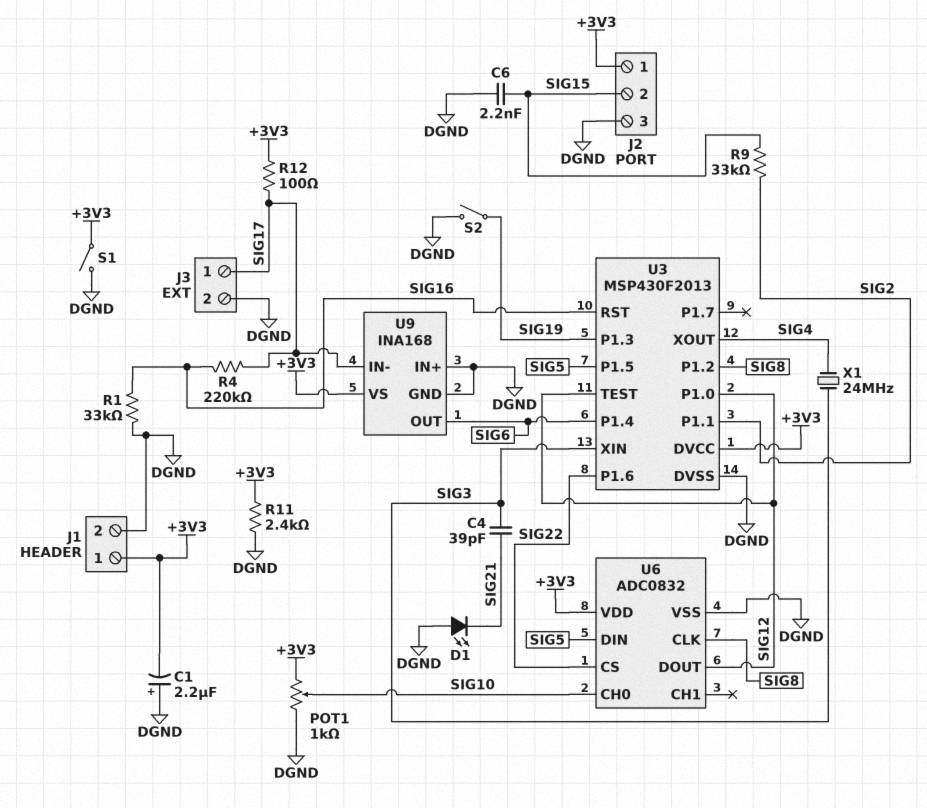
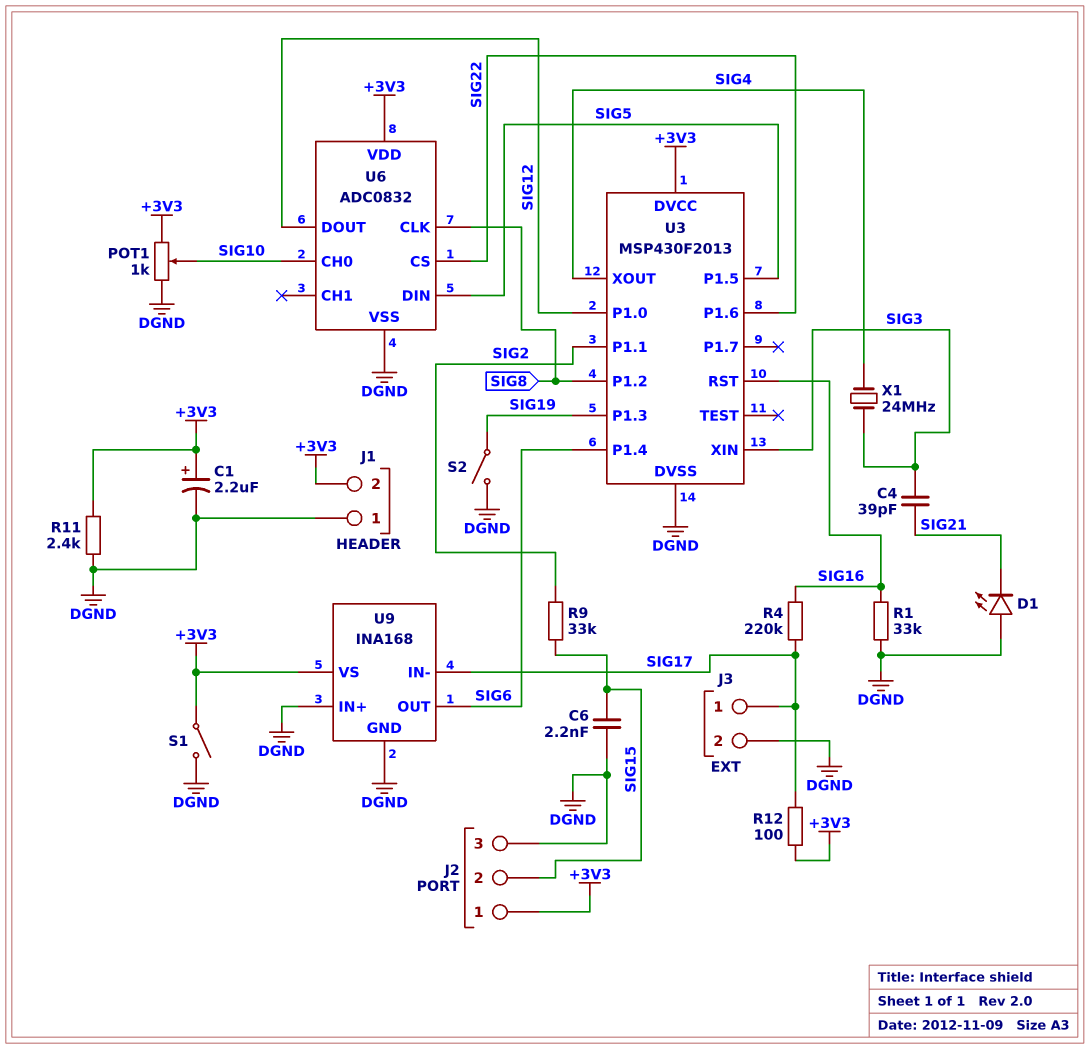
C1: 2.2uF (plus DGND, minus +3V3) -> 2.2uF (plus +3V3, minus DGND)
J1 pin 1: +3V3 -> DGND
J1 pin 2: DGND -> +3V3
U3 pin TEST: SIG12 -> none

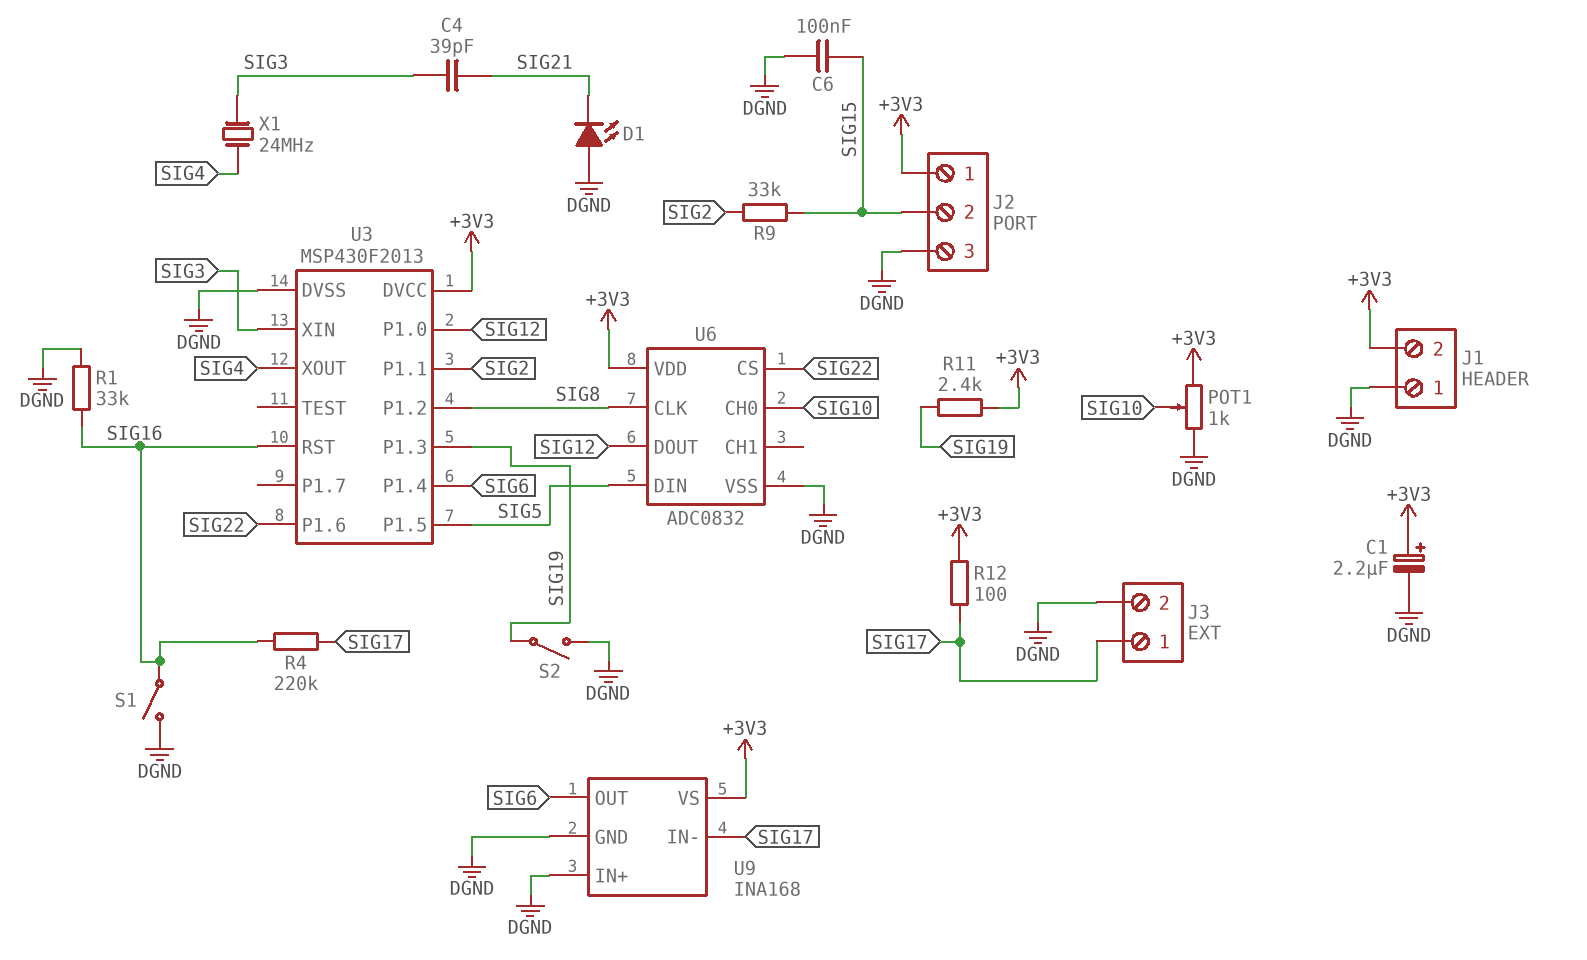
C6: 2.2nF (DGND, SIG15) -> 100nF (DGND, SIG15)
R11: 2.4k (+3V3, DGND) -> 2.4k (+3V3, SIG19)
S1: switch (+3V3, DGND) -> switch (DGND, SIG16)

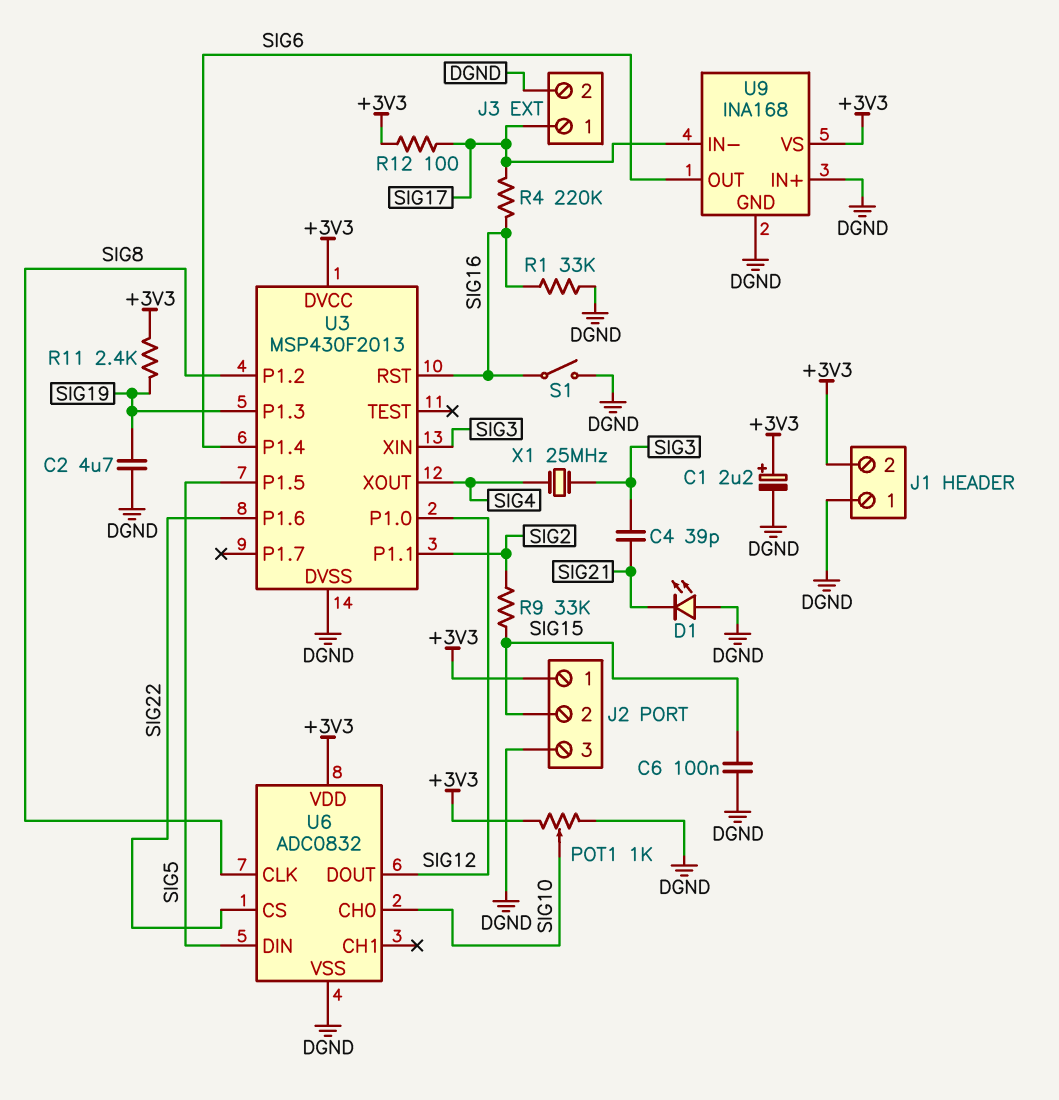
C2: none -> 4.7uF (DGND, SIG19)
S2: switch (DGND, SIG19) -> none
X1: 24MHz (SIG3, SIG4) -> 25MHz (SIG3, SIG4)

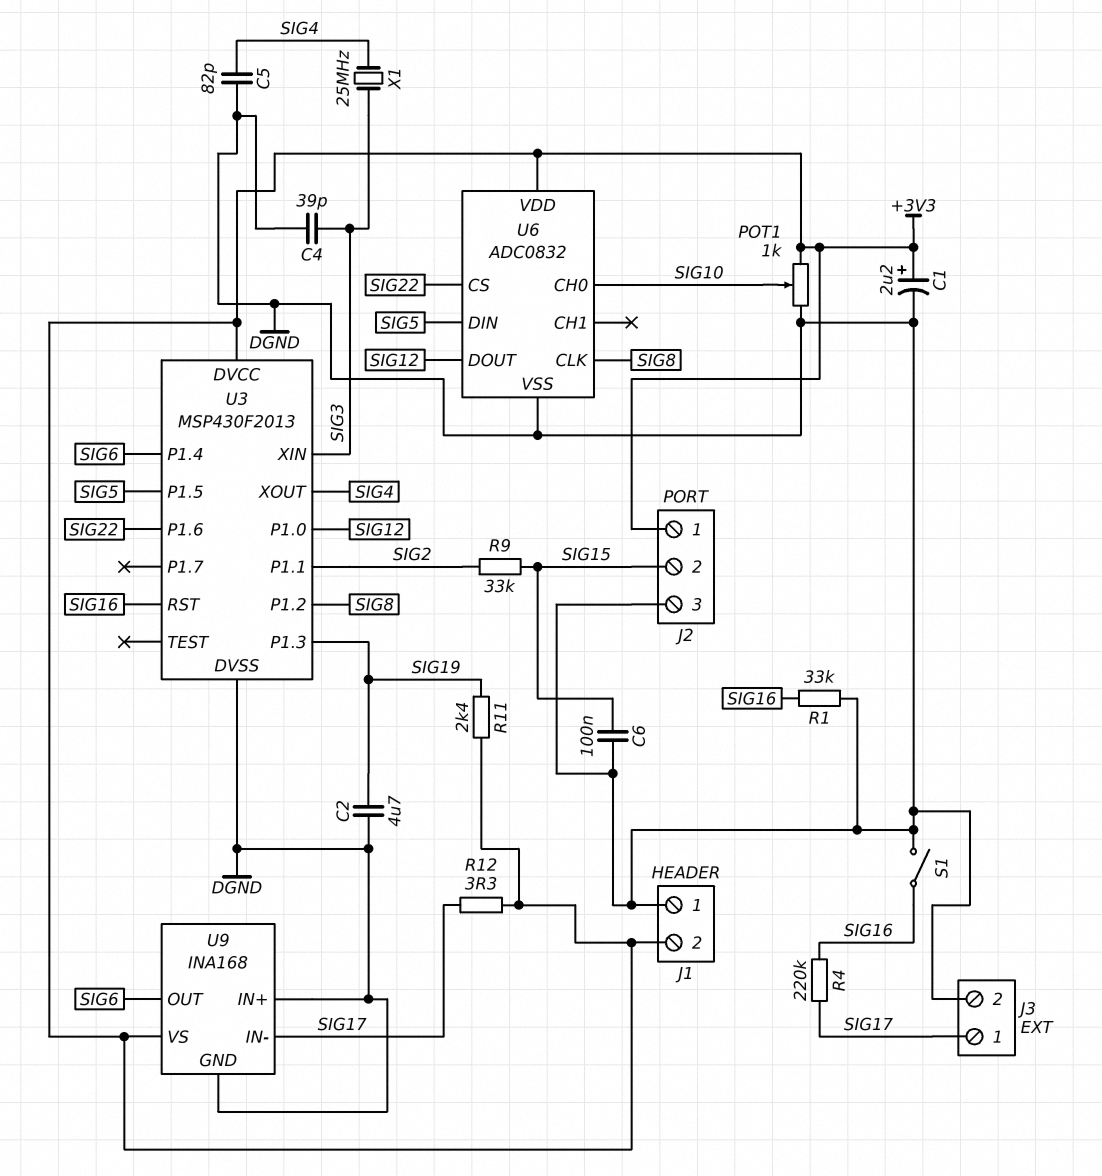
C4: 39pF (SIG3, SIG21) -> 39pF (DGND, SIG3)
C5: none -> 82pF (DGND, SIG4)
D1: LED (A DGND, K SIG21) -> none
R12: 100 (+3V3, SIG17) -> 3.3 (+3V3, SIG17)

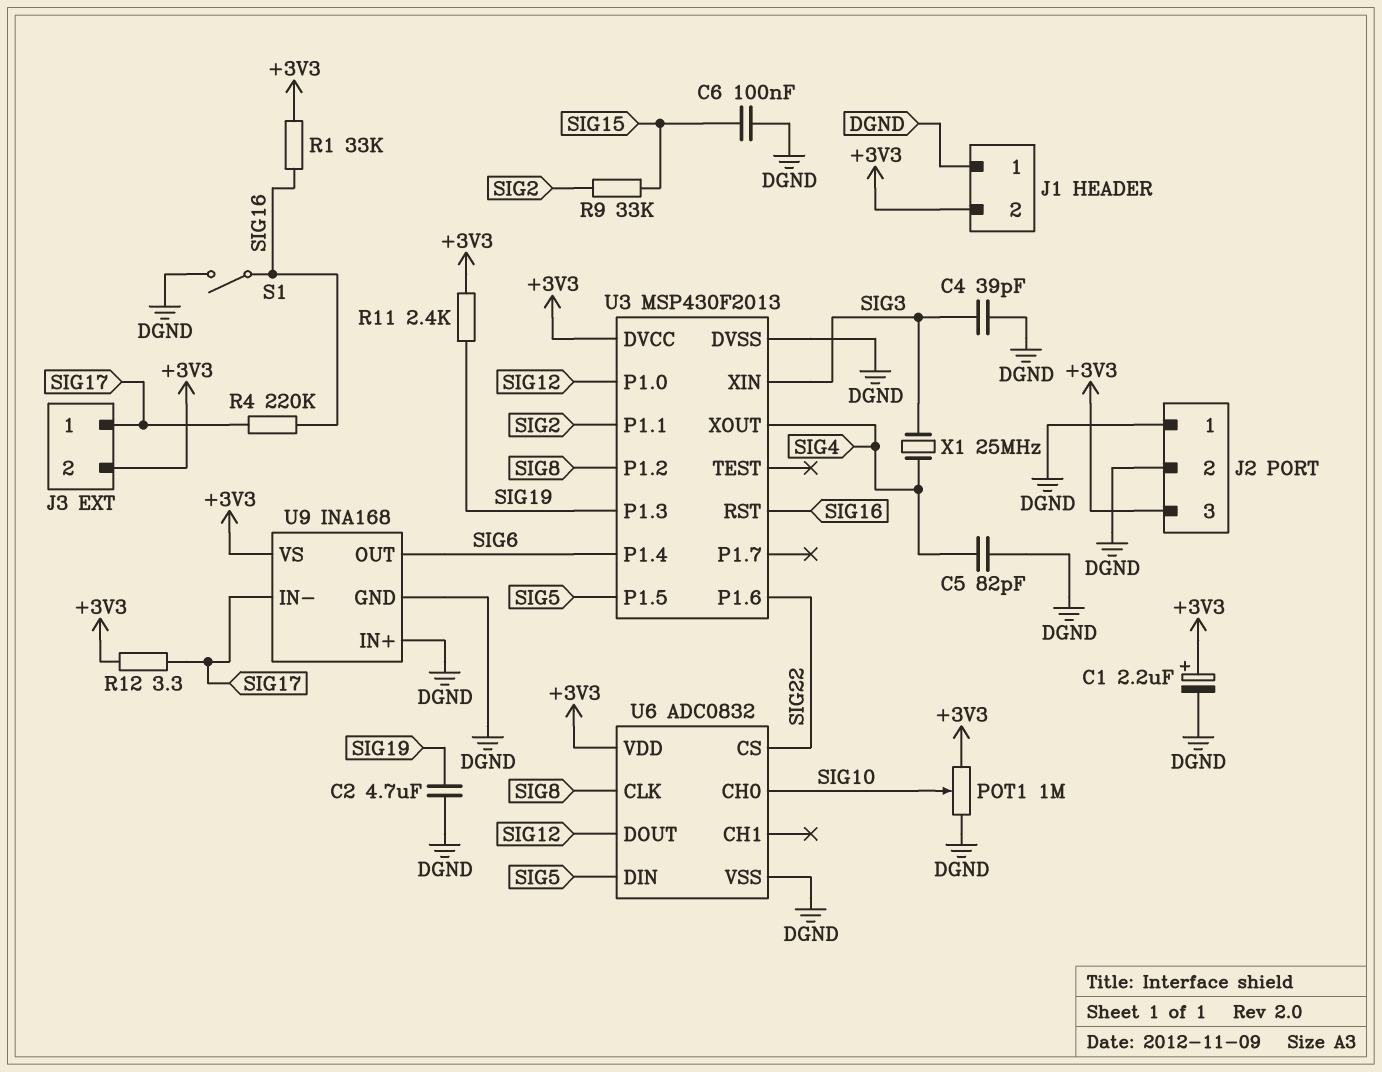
J2 pin 1: +3V3 -> DGND
J2 pin 2: SIG15 -> DGND
J2 pin 3: DGND -> +3V3
J3 pin 2: DGND -> +3V3
POT1: 1k (+3V3, DGND, wiper SIG10) -> 1M (+3V3, DGND, wiper SIG10)
R1: 33k (DGND, SIG16) -> 33k (+3V3, SIG16)

